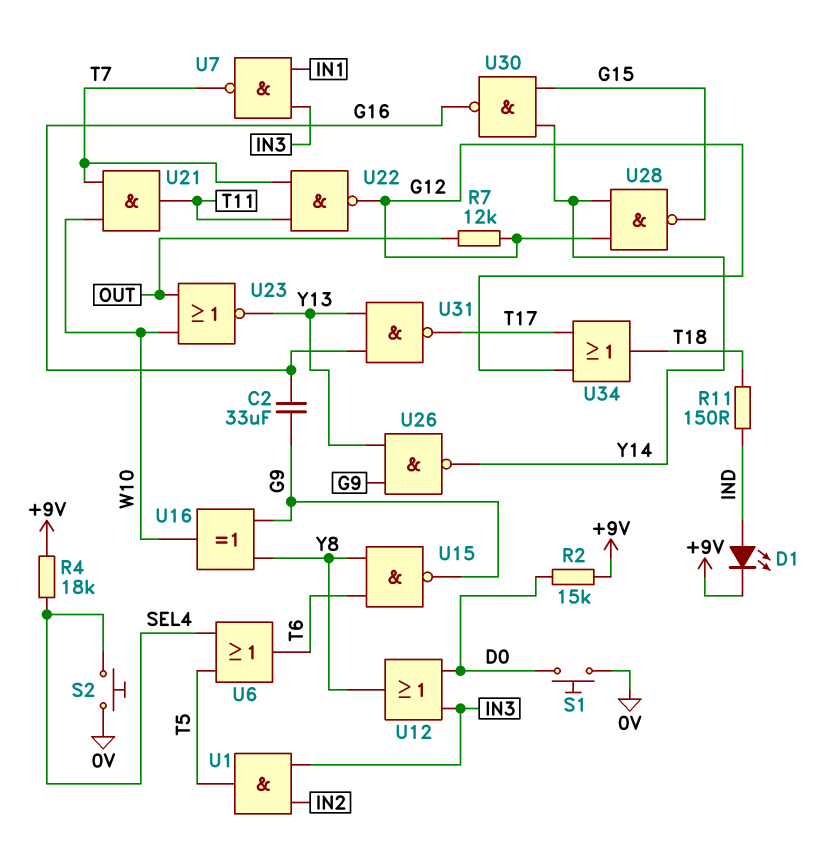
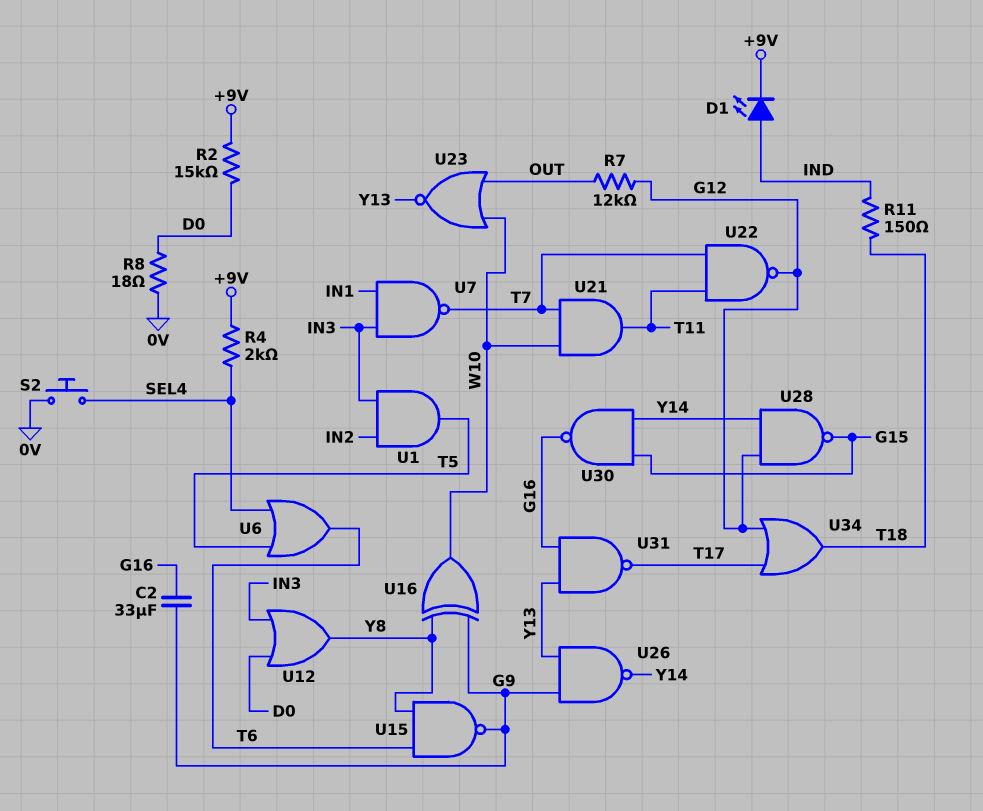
R4: 18k (+9V, SEL4) -> 2k (+9V, SEL4)
R8: none -> 18 (0V, D0)
S1: button (0V, D0) -> none

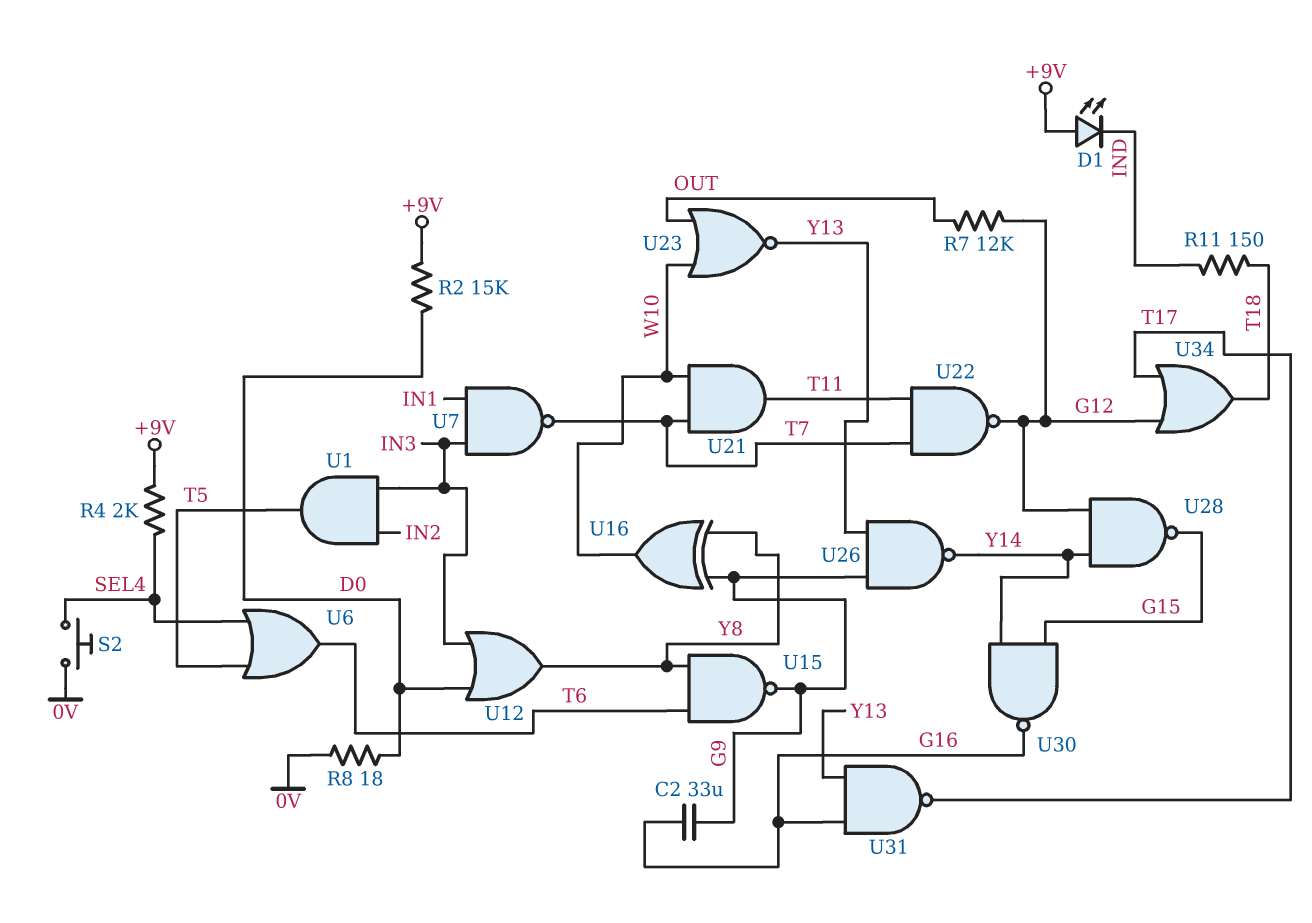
D1: LED (A IND, K +9V) -> LED (A +9V, K IND)

